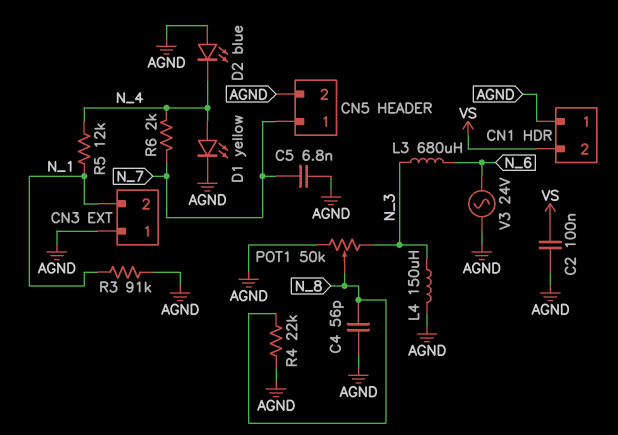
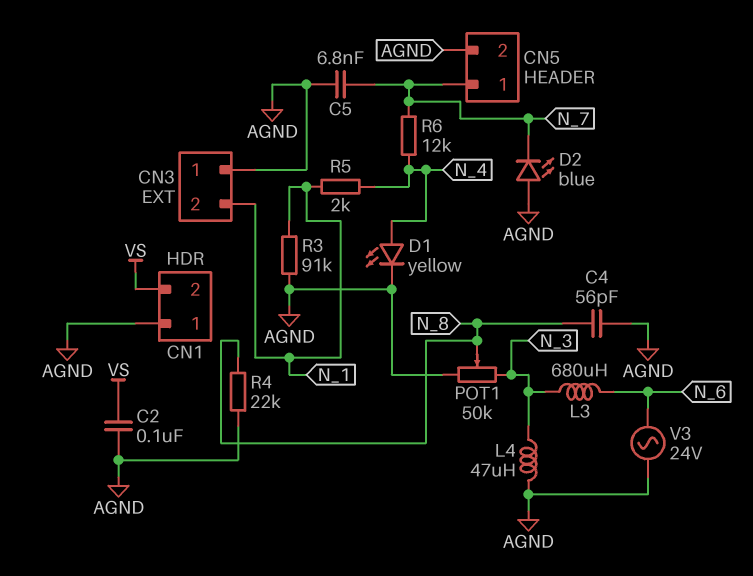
D2: LED blue (A AGND, K N_4) -> LED blue (A AGND, K N_7)
L4: 150uH (AGND, N_3) -> 47uH (AGND, N_3)
R5: 12k (N_1, N_4) -> 2k (N_1, N_4)
R6: 2k (N_4, N_7) -> 12k (N_4, N_7)

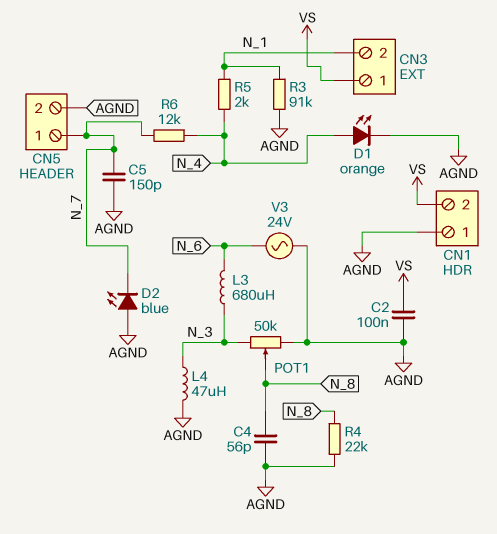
C5: 6.8nF (AGND, N_7) -> 150pF (AGND, N_7)
CN3 pin 1: AGND -> VS
D1: LED yellow (A N_4, K AGND) -> LED orange (A N_4, K AGND)

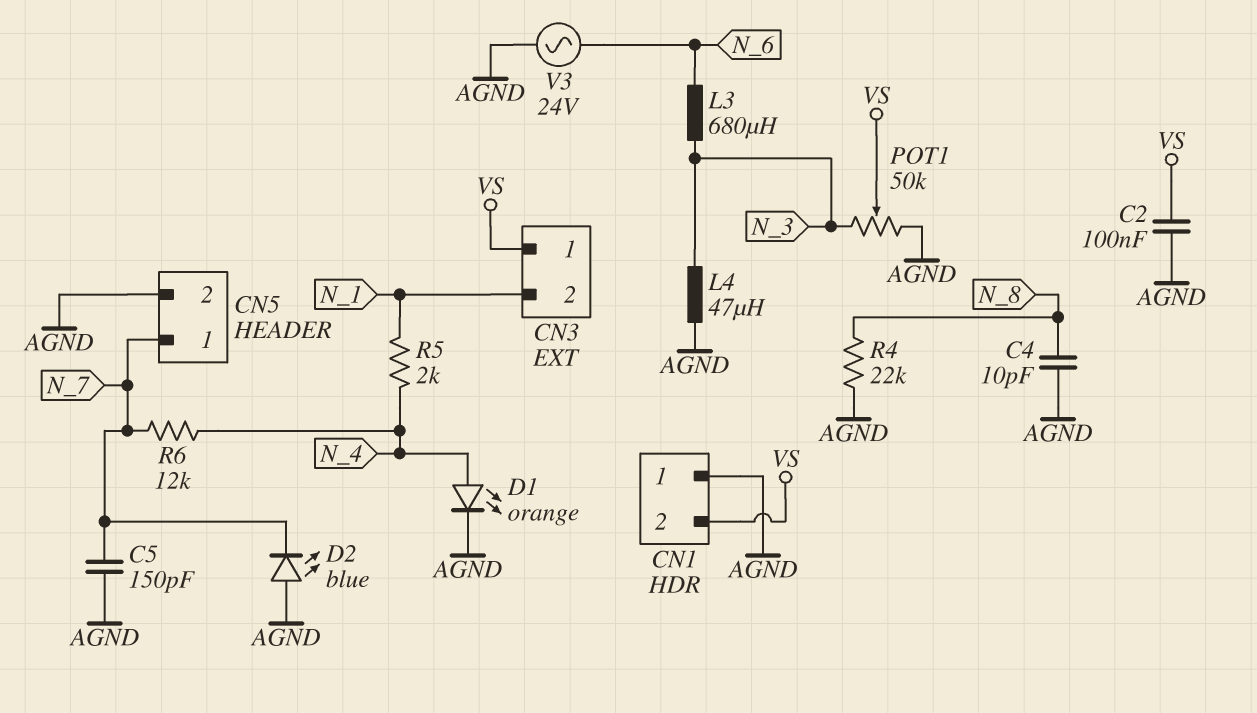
C4: 56pF (AGND, N_8) -> 10pF (AGND, N_8)
POT1: 50k (AGND, N_3, wiper N_8) -> 50k (AGND, N_3, wiper VS)
R3: 91k (AGND, N_1) -> none

